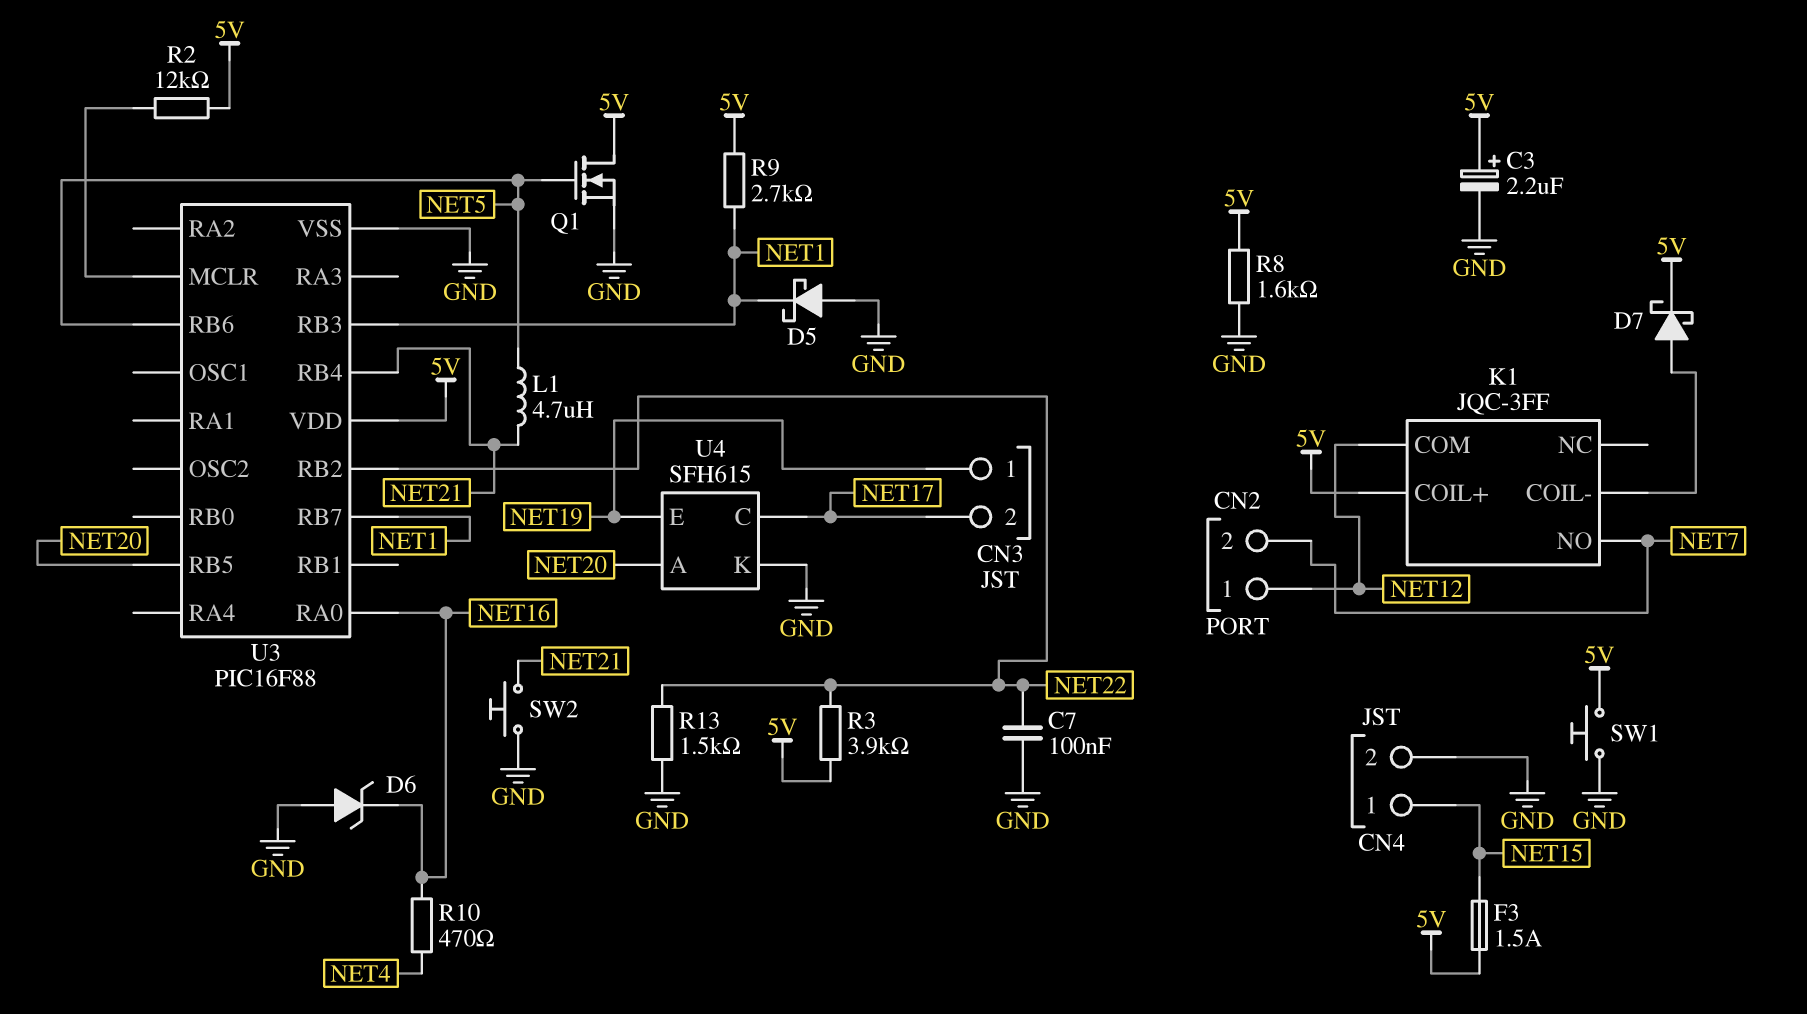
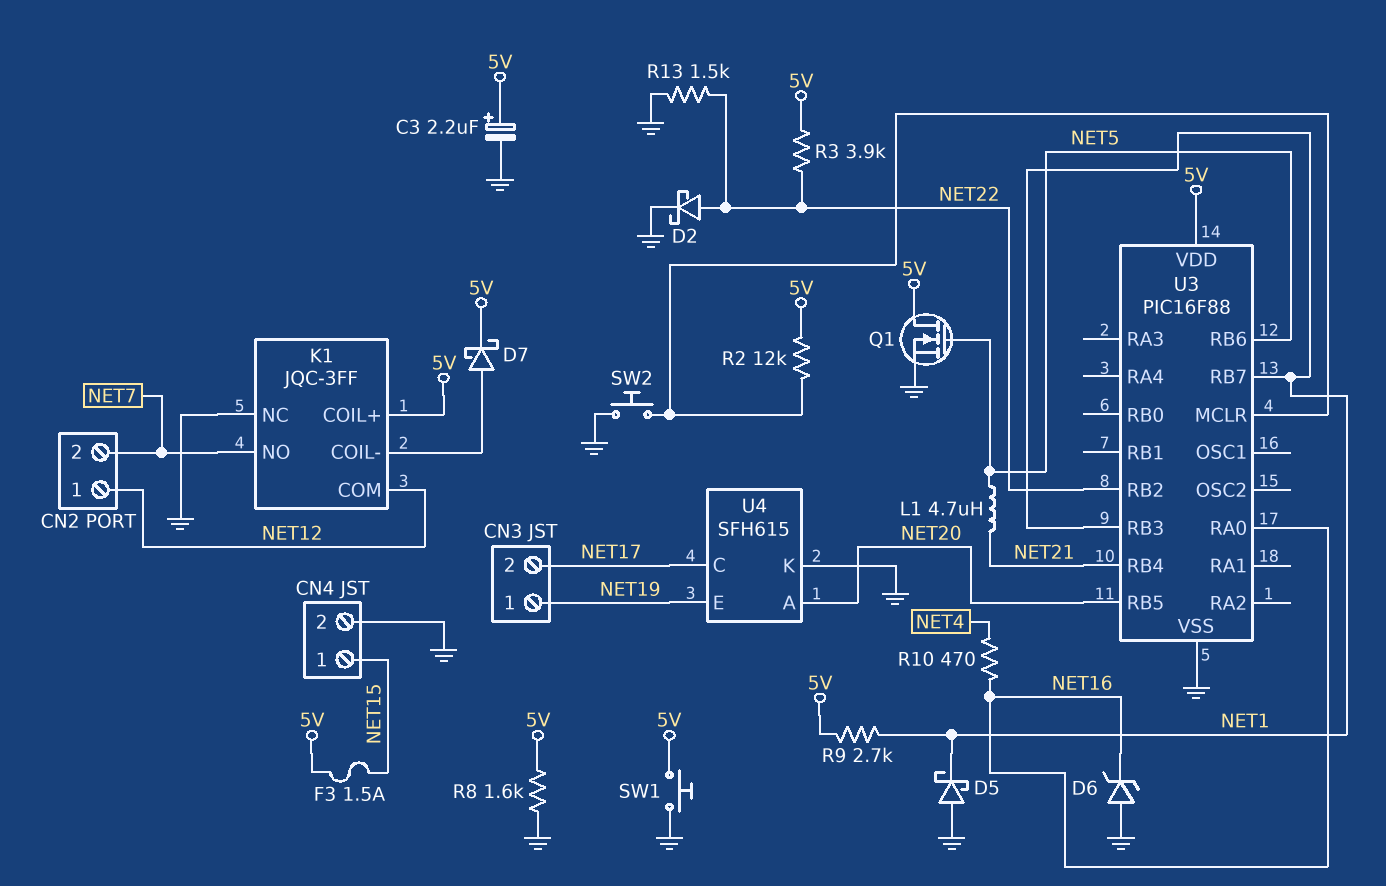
C7: 100nF (GND, NET22) -> none
D2: none -> schottky (A NET22, K GND)
K1 pin NC: none -> GND
SW2: button (GND, NET21) -> button (GND, U3/MCLR)

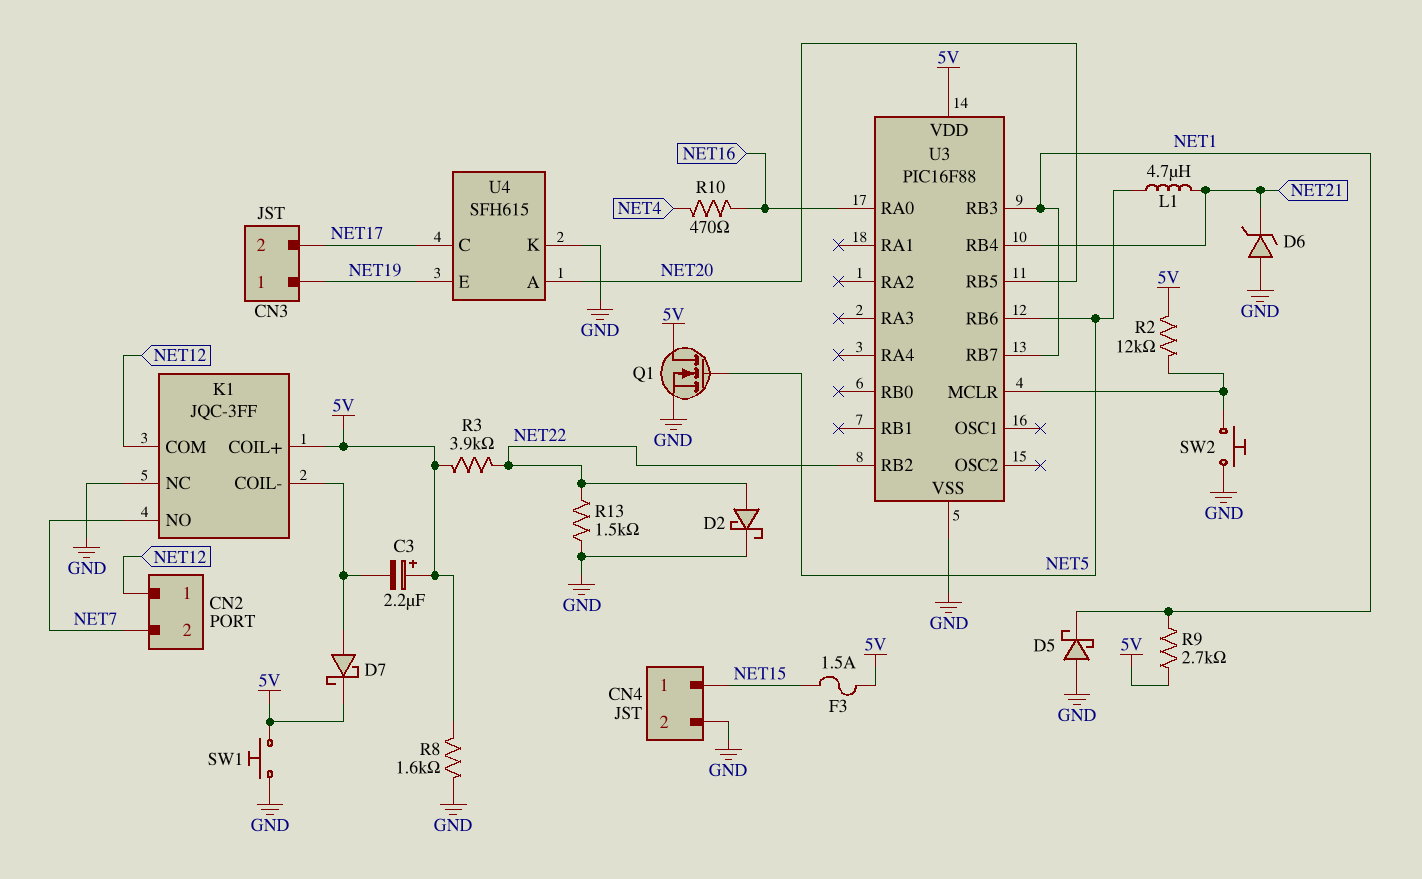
C3: 2.2uF (plus 5V, minus GND) -> 2.2uF (plus 5V, minus K1/COIL-)
D6: zener (A GND, K NET16) -> zener (A GND, K NET21)

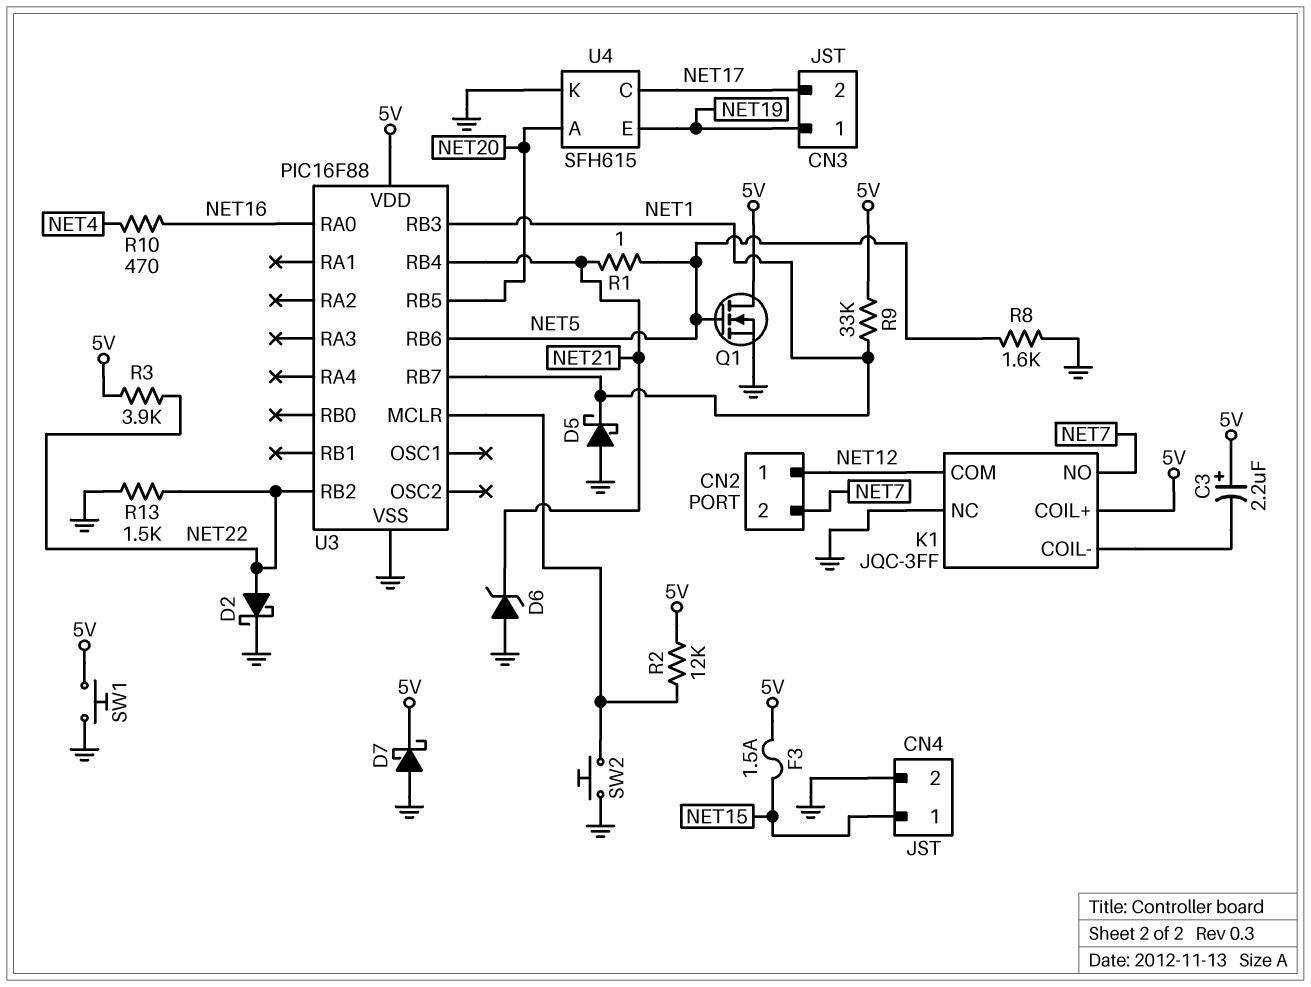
D7: schottky (A K1/COIL-, K 5V) -> schottky (A GND, K 5V)
L1: 4.7uH (NET5, NET21) -> none
R1: none -> 1 (NET5, NET21)
R8: 1.6k (5V, GND) -> 1.6k (GND, NET5)
R9: 2.7k (5V, NET1) -> 33k (5V, NET1)

